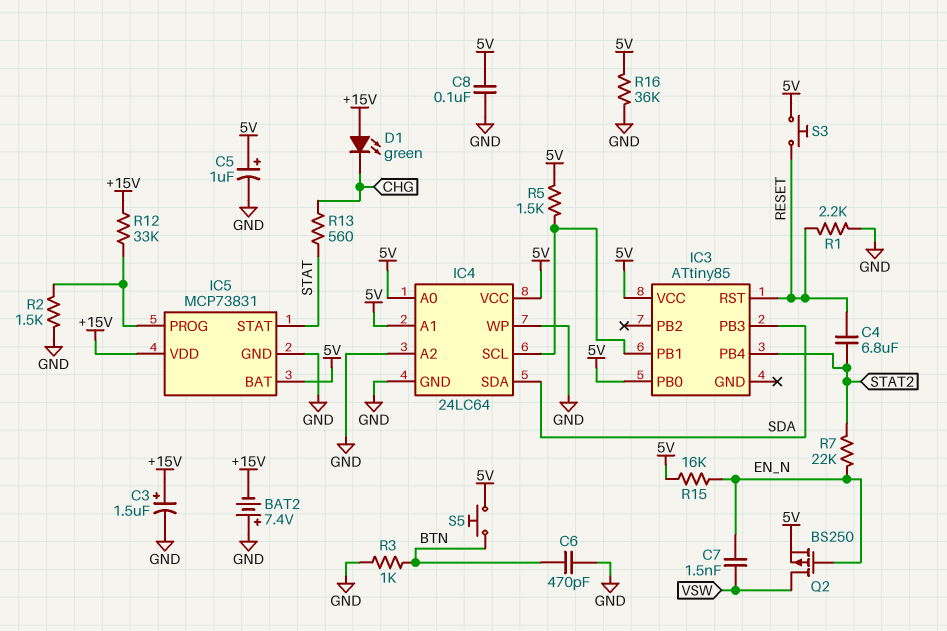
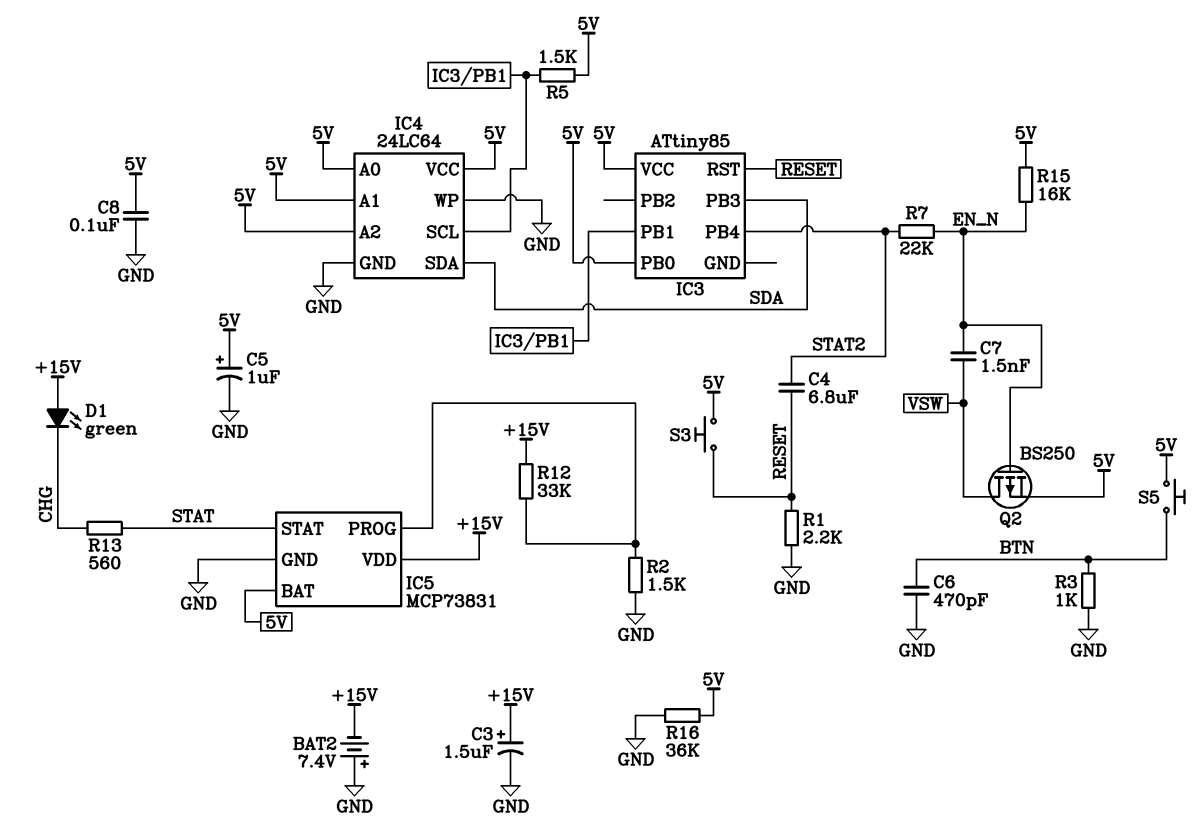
IC4 pin A2: GND -> 5V

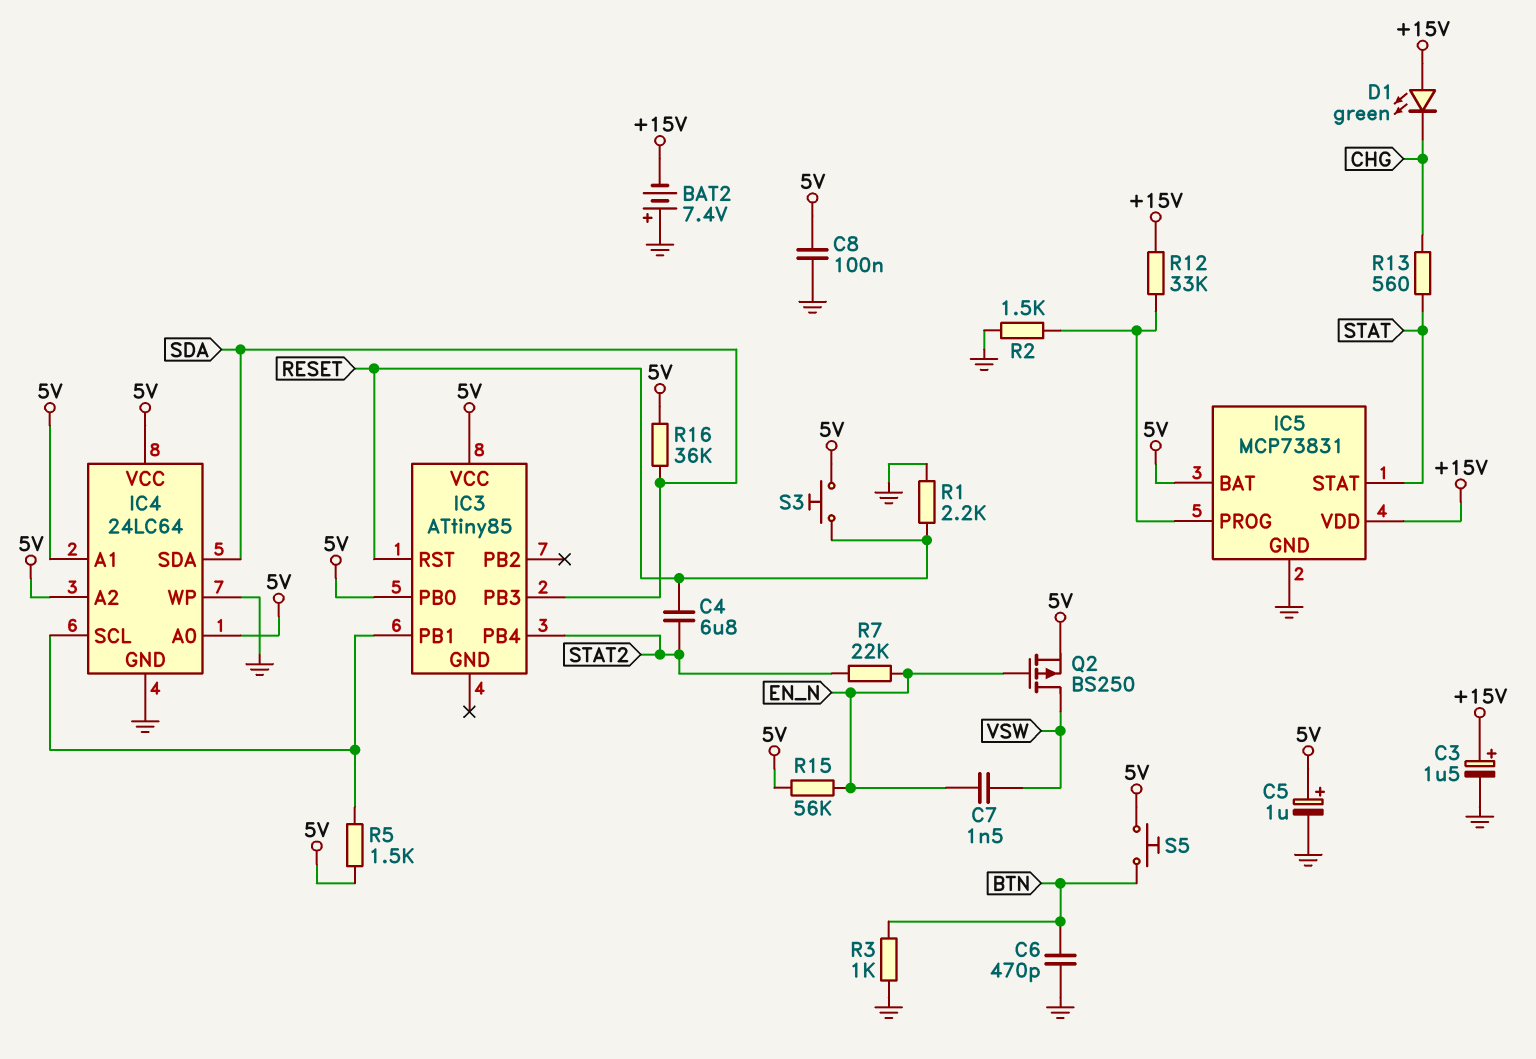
R15: 16k (5V, EN_N) -> 56k (5V, EN_N)
R16: 36k (5V, GND) -> 36k (5V, SDA)

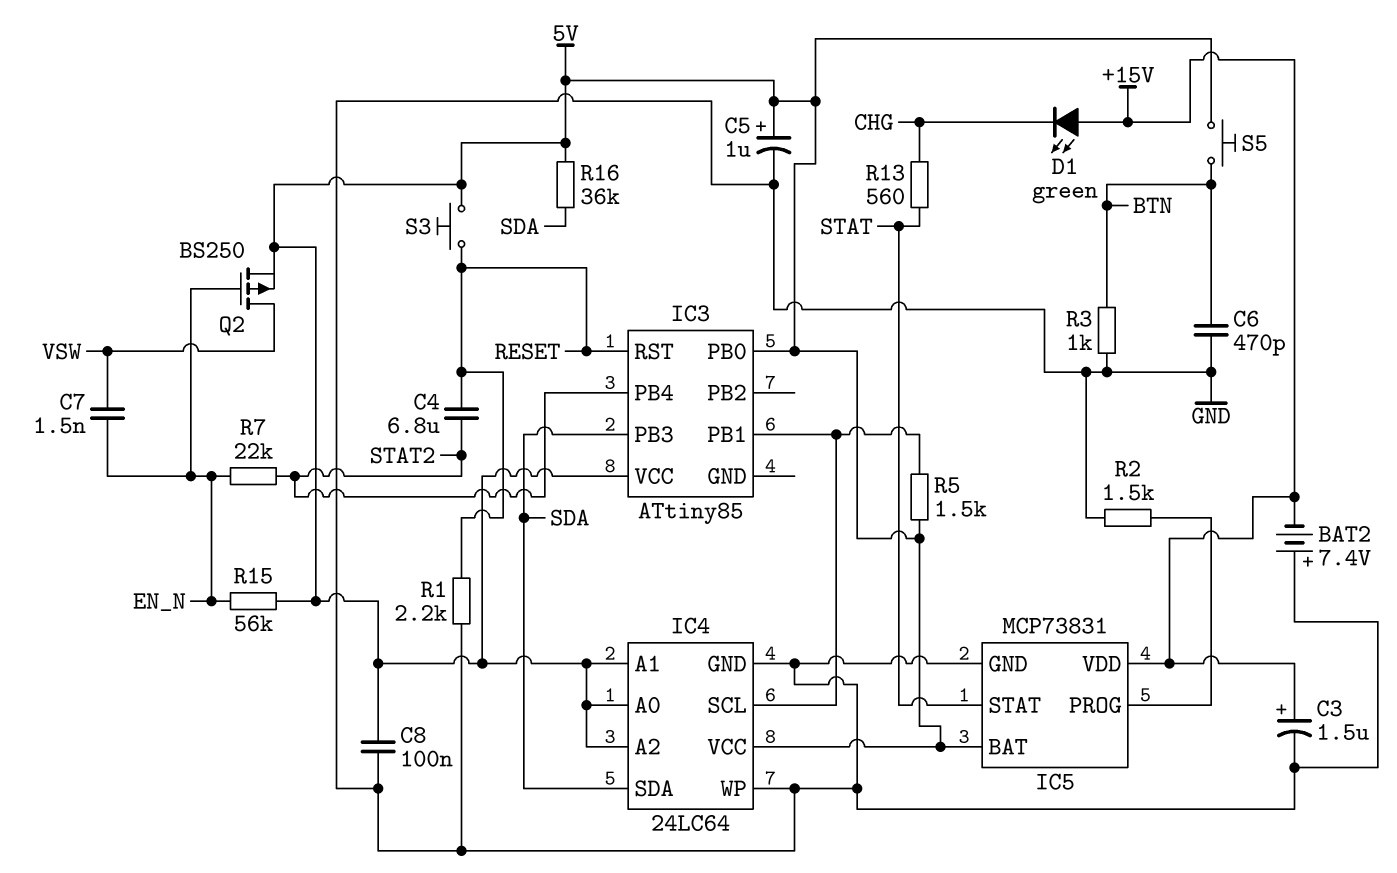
R12: 33k (+15V, IC5/PROG) -> none

